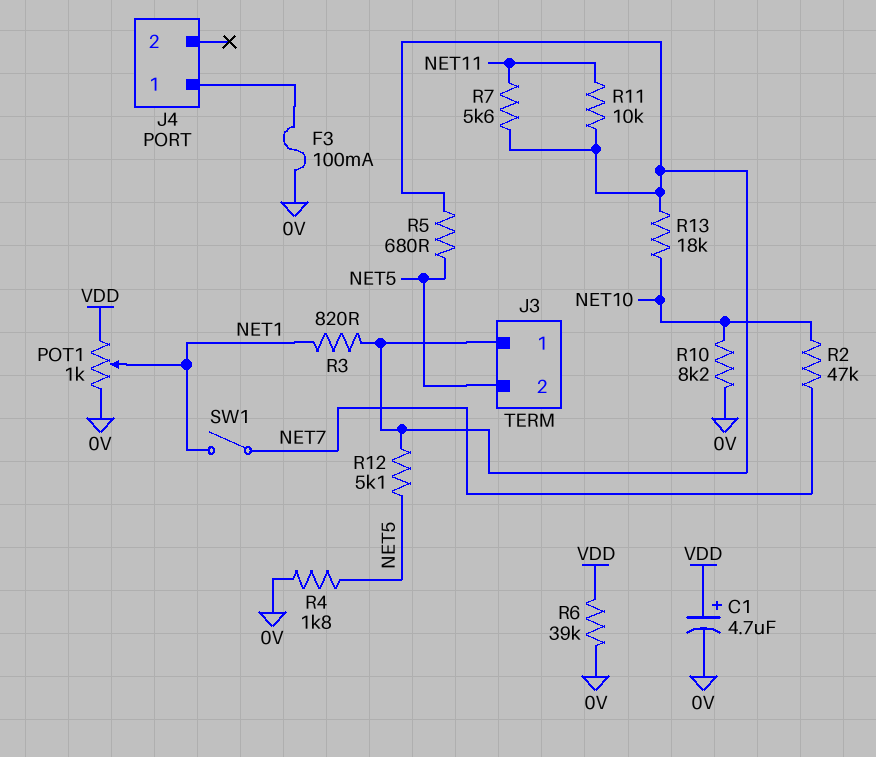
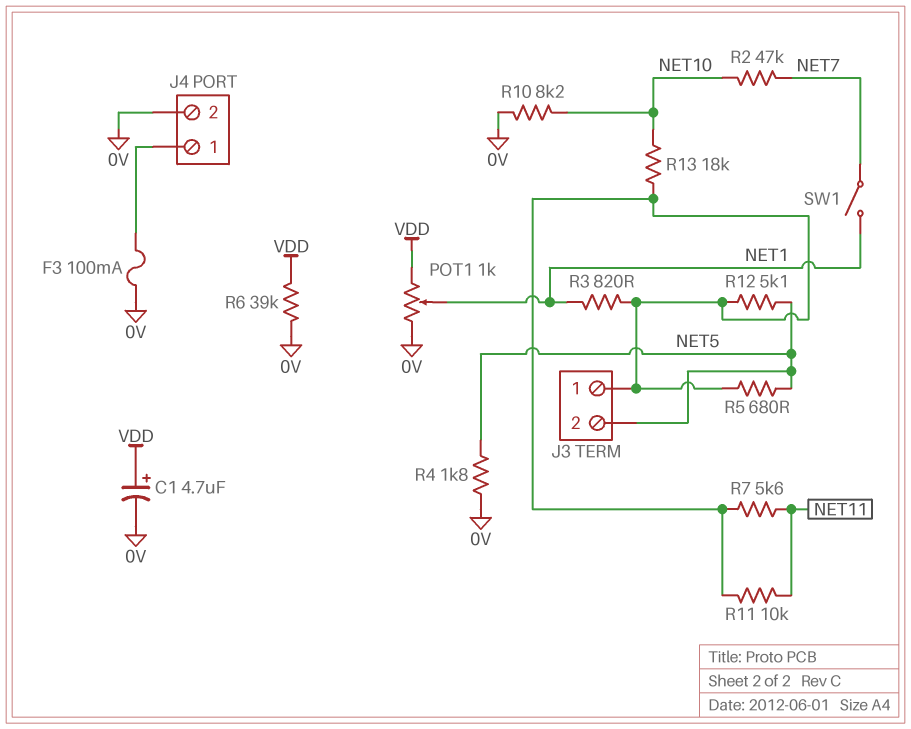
J4 pin 2: none -> 0V

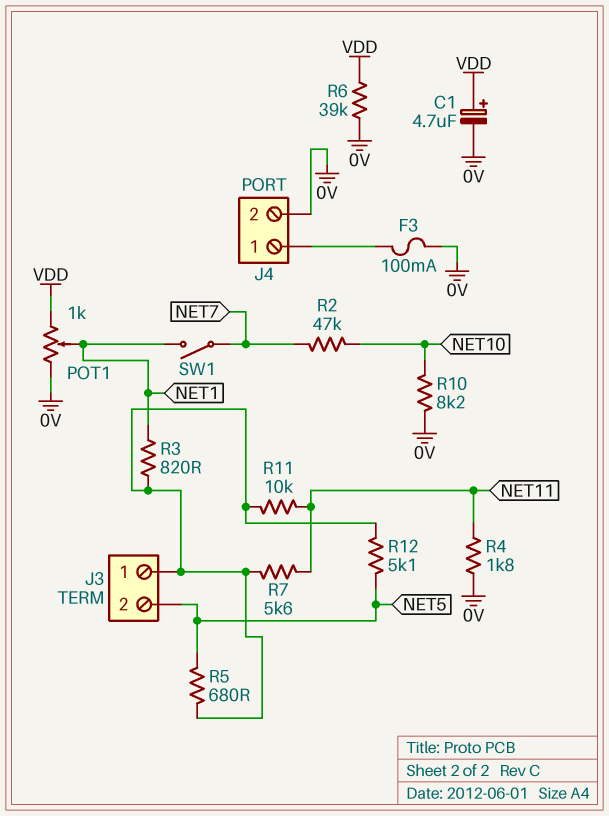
R4: 1.8k (0V, NET5) -> 1.8k (0V, NET11)
R13: 18k (J3/1, NET10) -> none

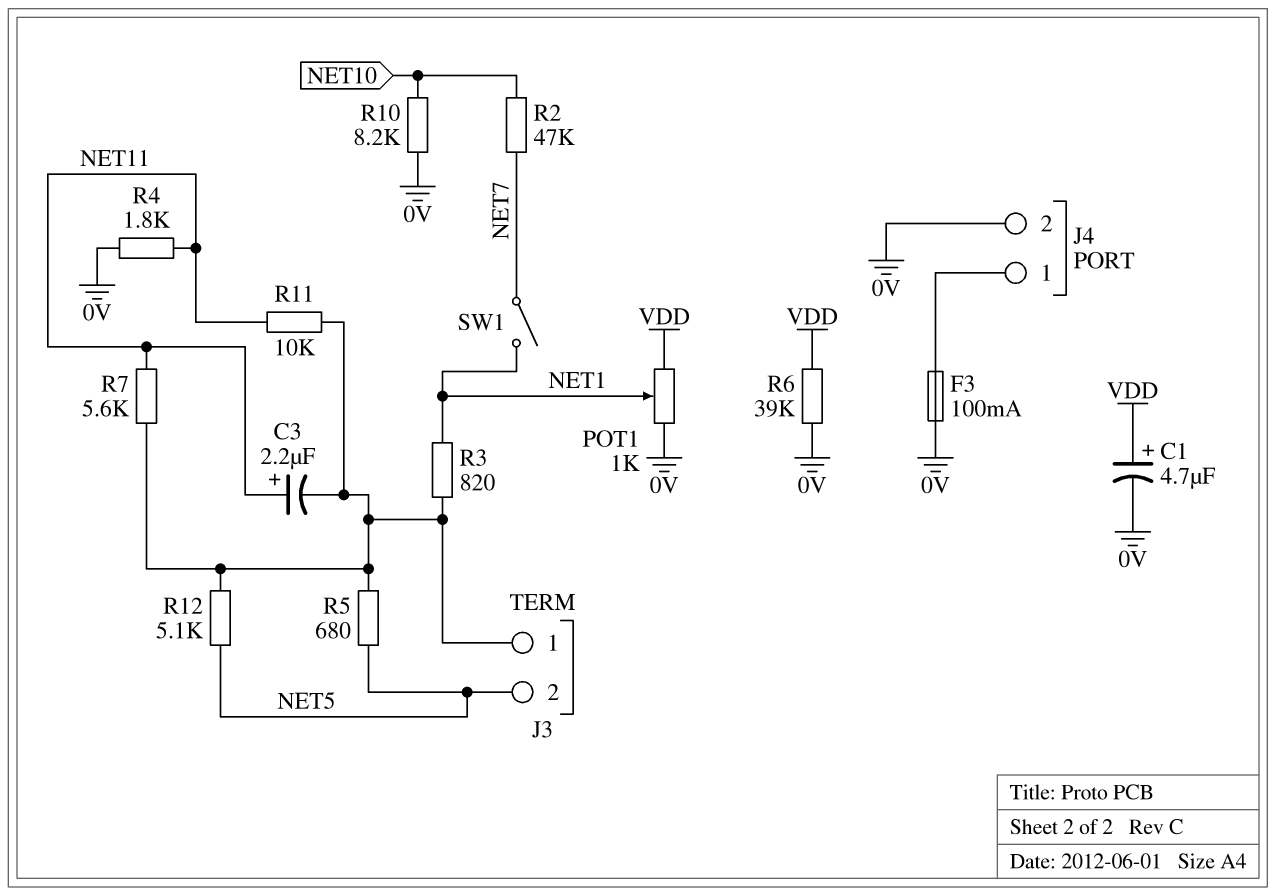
C3: none -> 2.2uF (plus NET11, minus J3/1)

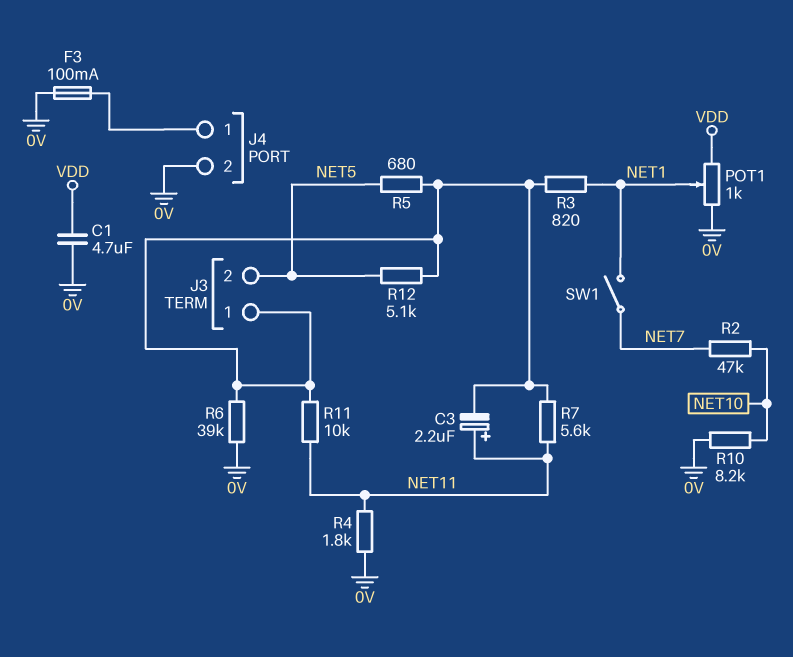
C1: 4.7uF (plus VDD, minus 0V) -> 4.7uF (0V, VDD)
R6: 39k (0V, VDD) -> 39k (0V, J3/1)

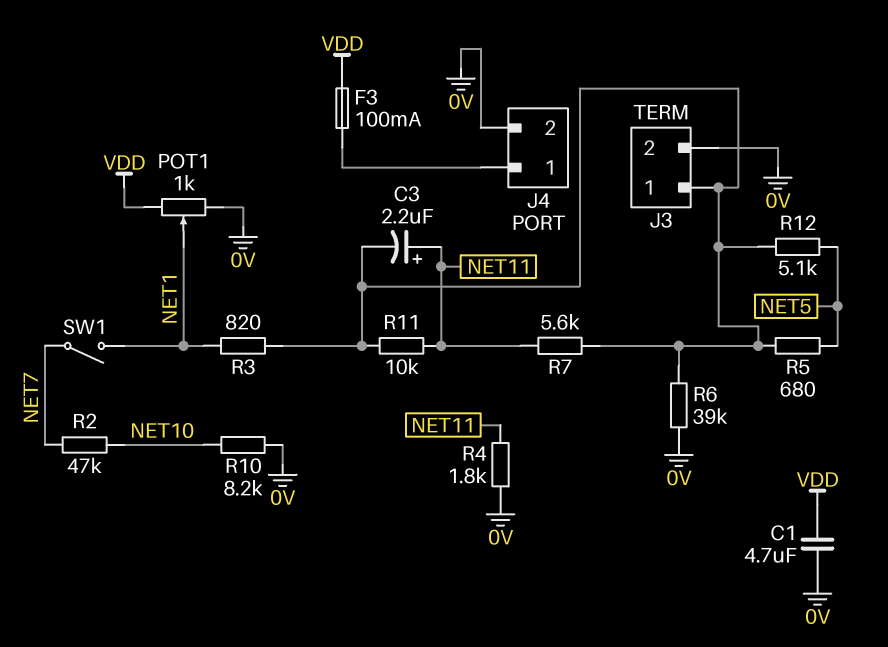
F3: 100mA (0V, J4/1) -> 100mA (J4/1, VDD)
J3 pin 2: NET5 -> 0V

